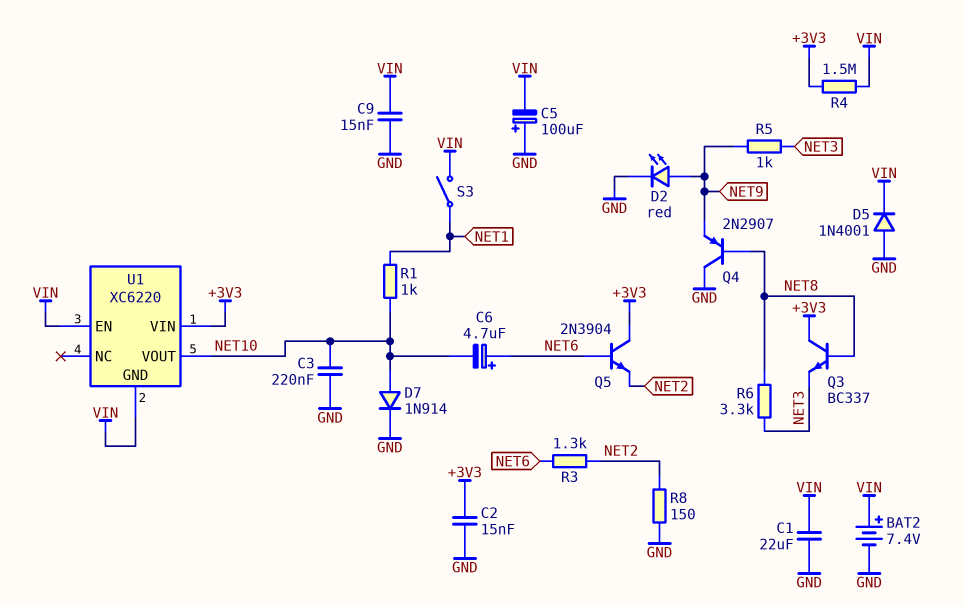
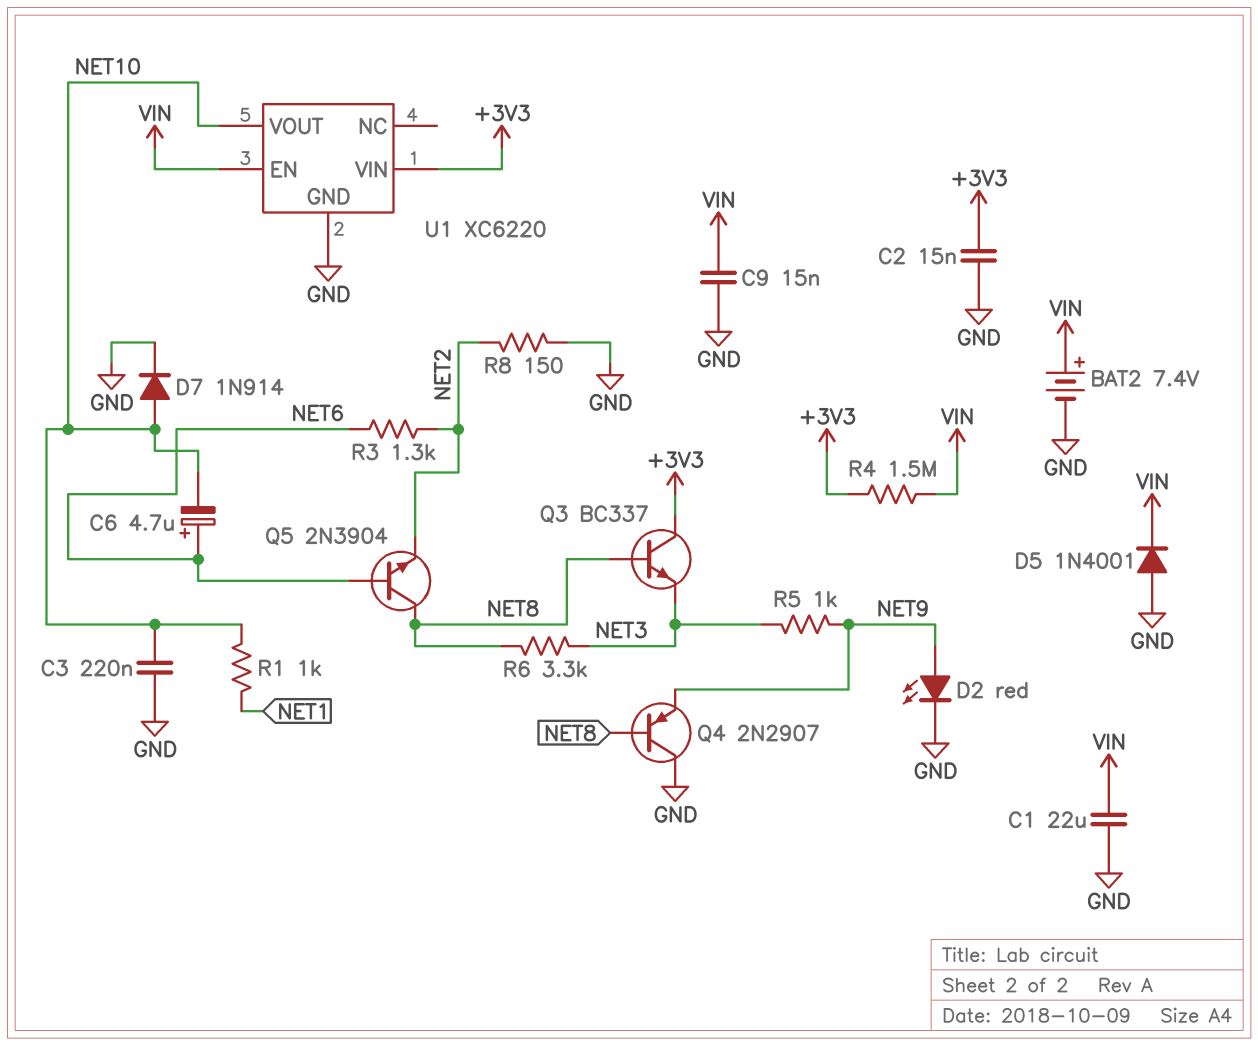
C5: 100uF (plus GND, minus VIN) -> none
Q5: NPN 2N3904 (B NET6, C +3V3, E NET2) -> NPN 2N3904 (B NET6, C NET8, E NET2)
S3: switch (NET1, VIN) -> none
U1 pin GND: VIN -> GND

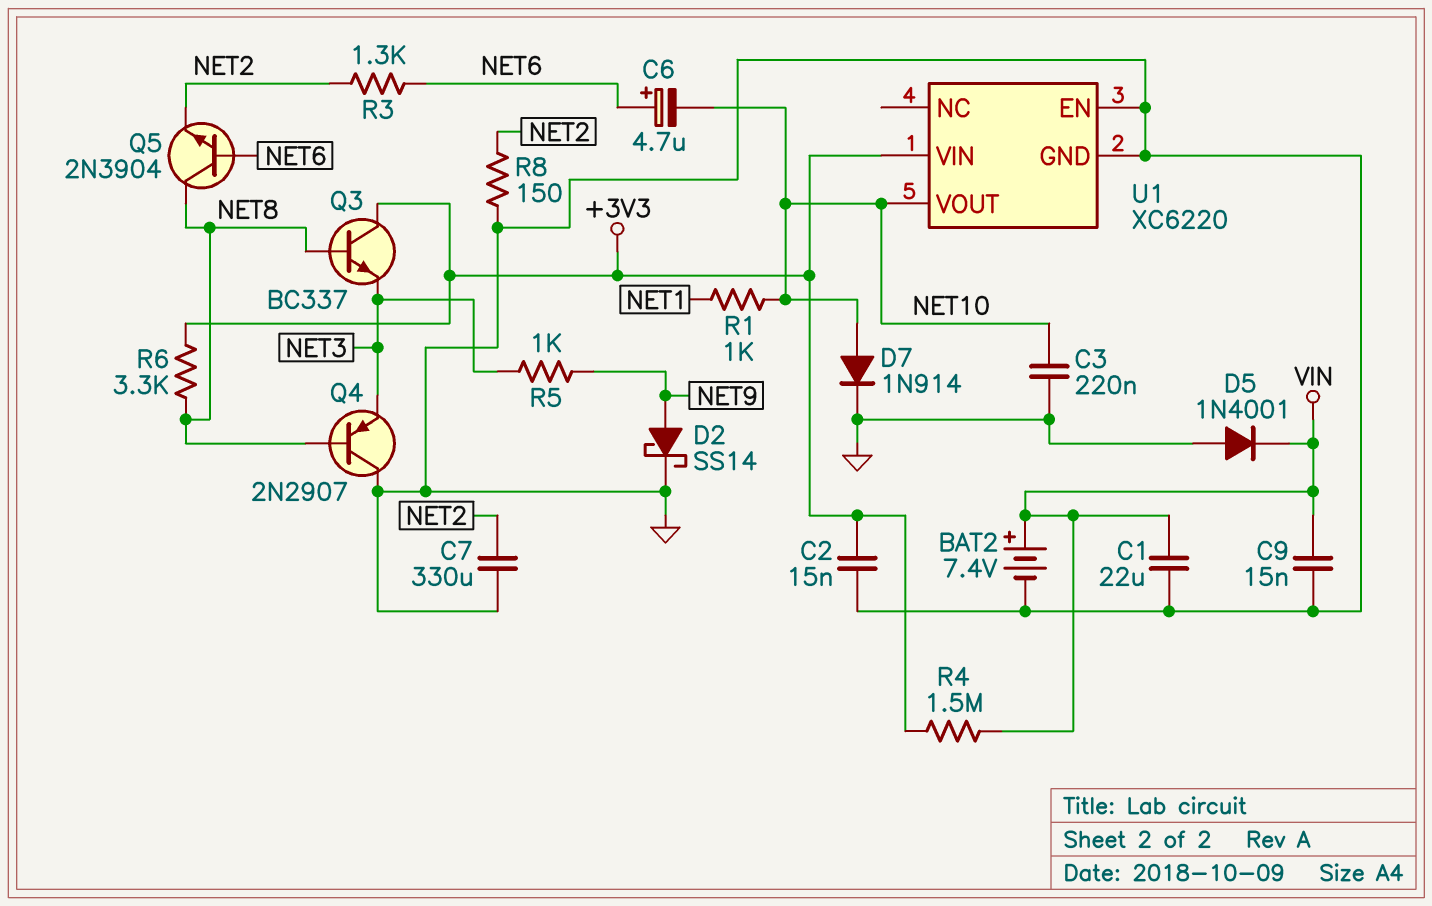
C7: none -> 330uF (GND, NET2)
D2: LED red (A NET9, K GND) -> schottky SS14 (A NET9, K GND)
Q4: PNP 2N2907 (B NET8, C GND, E NET9) -> PNP 2N2907 (B NET8, C GND, E NET3)
R6: 3.3k (NET3, NET8) -> 3.3k (+3V3, NET8)
U1 pin EN: VIN -> GND

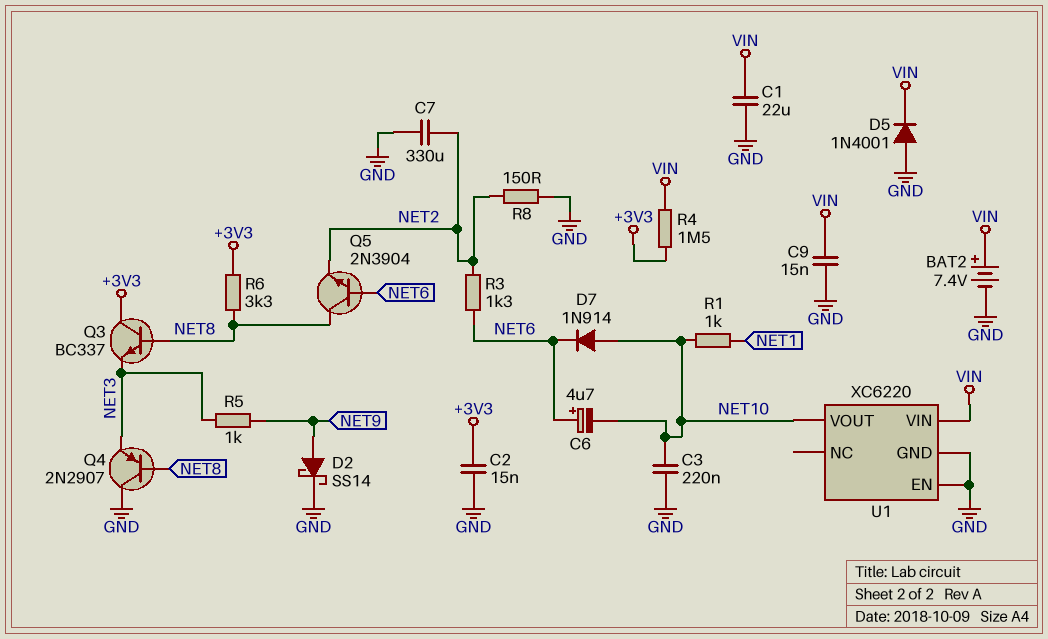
D7: diode 1N914 (A NET10, K GND) -> diode 1N914 (A NET10, K NET6)
U1 pin VIN: +3V3 -> VIN

